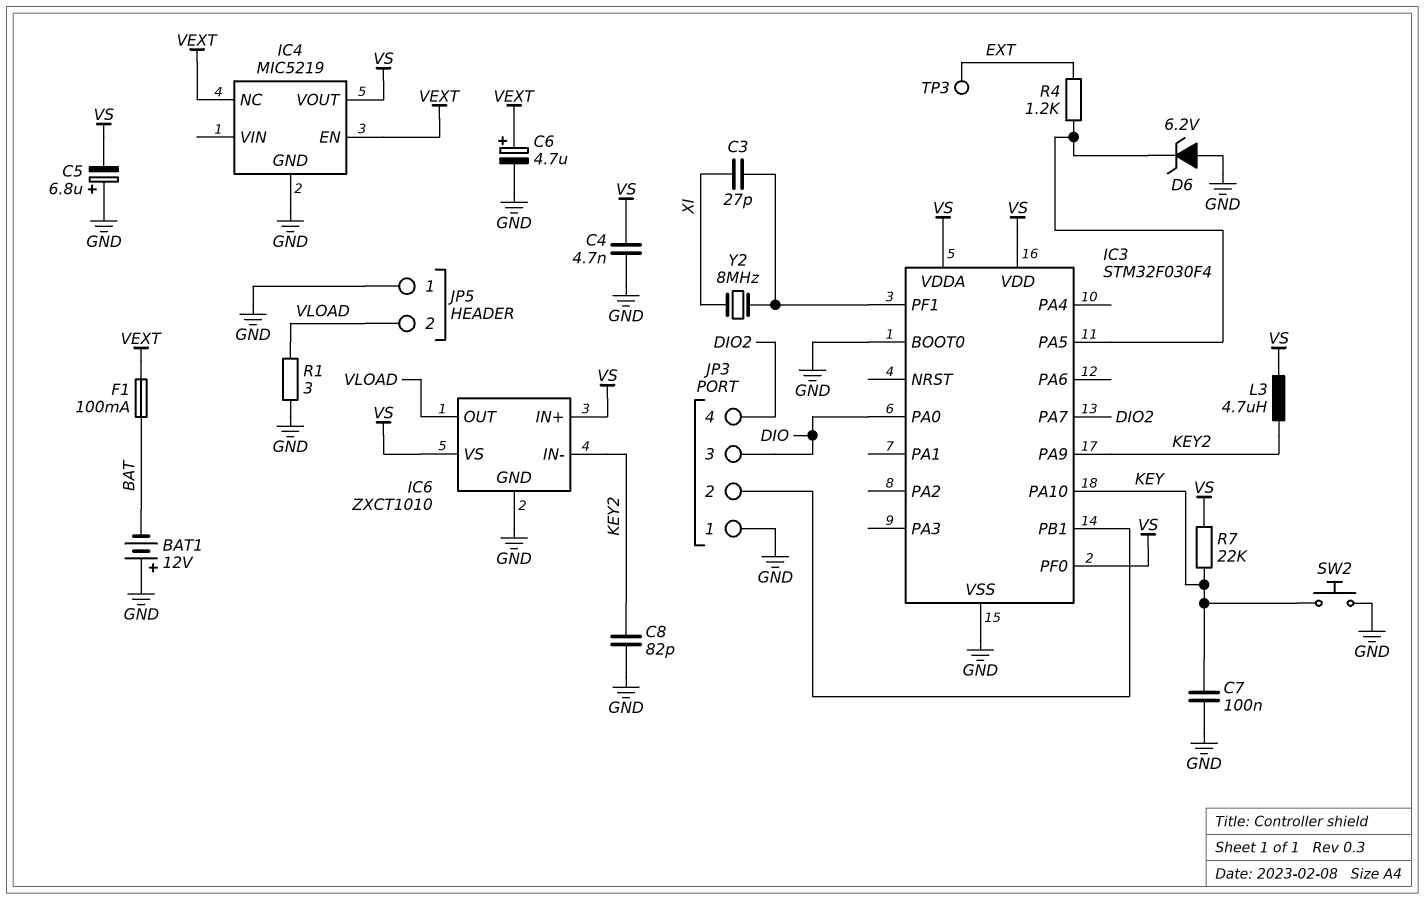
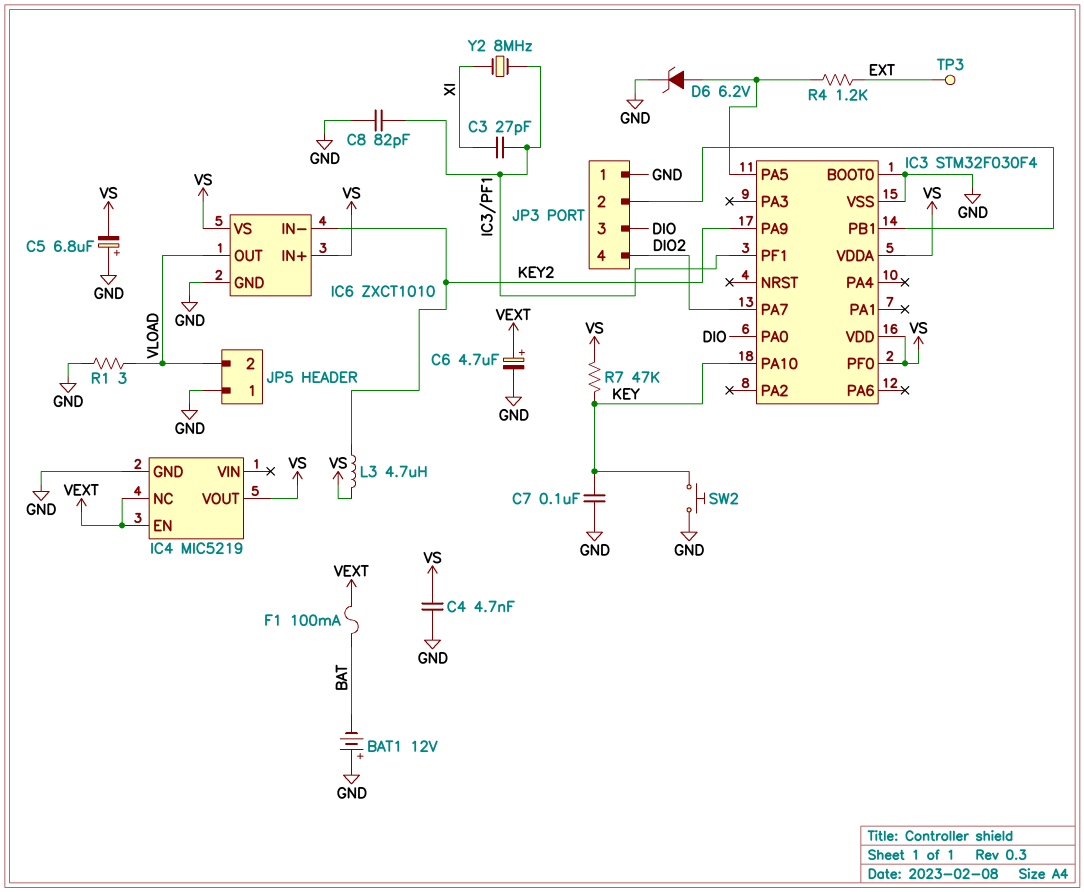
C8: 82pF (GND, KEY2) -> 82pF (GND, IC3/PF1)
D6: zener 6.2V (A GND, K IC3/PA5) -> zener 6.2V (A IC3/PA5, K GND)
R7: 22k (KEY, VS) -> 47k (KEY, VS)

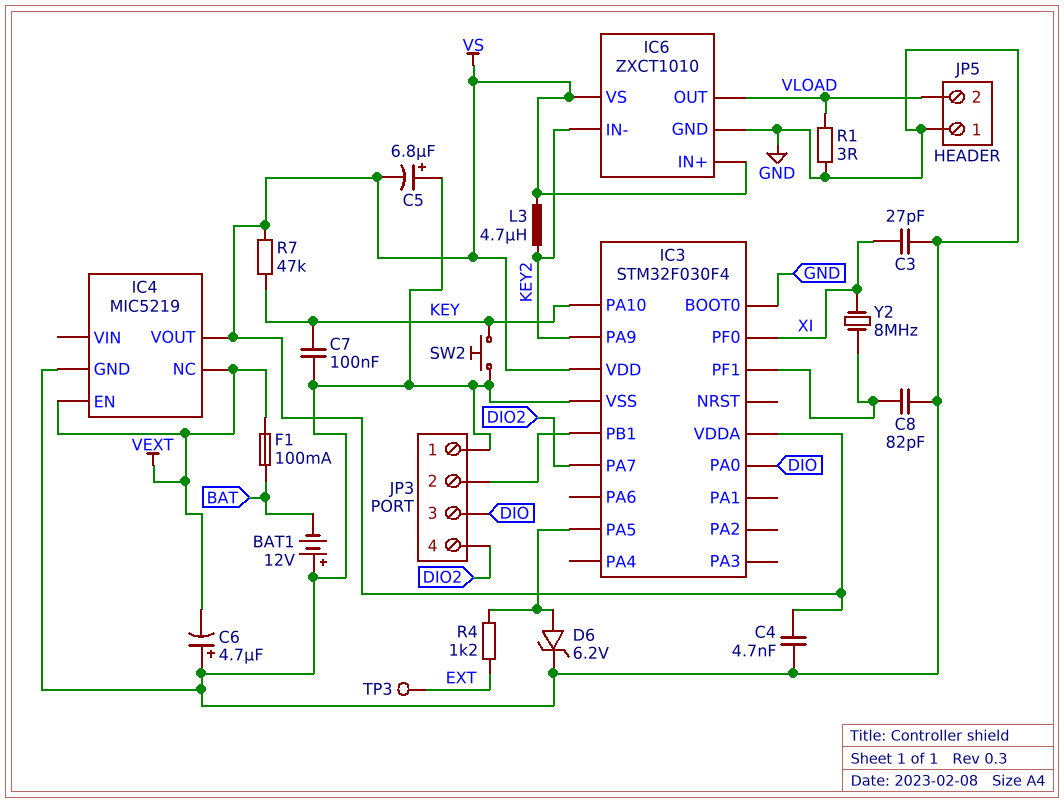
C3: 27pF (IC3/PF1, XI) -> 27pF (GND, XI)
C6: 4.7uF (plus VEXT, minus GND) -> 4.7uF (plus GND, minus VEXT)
IC3 pin PF0: VS -> XI

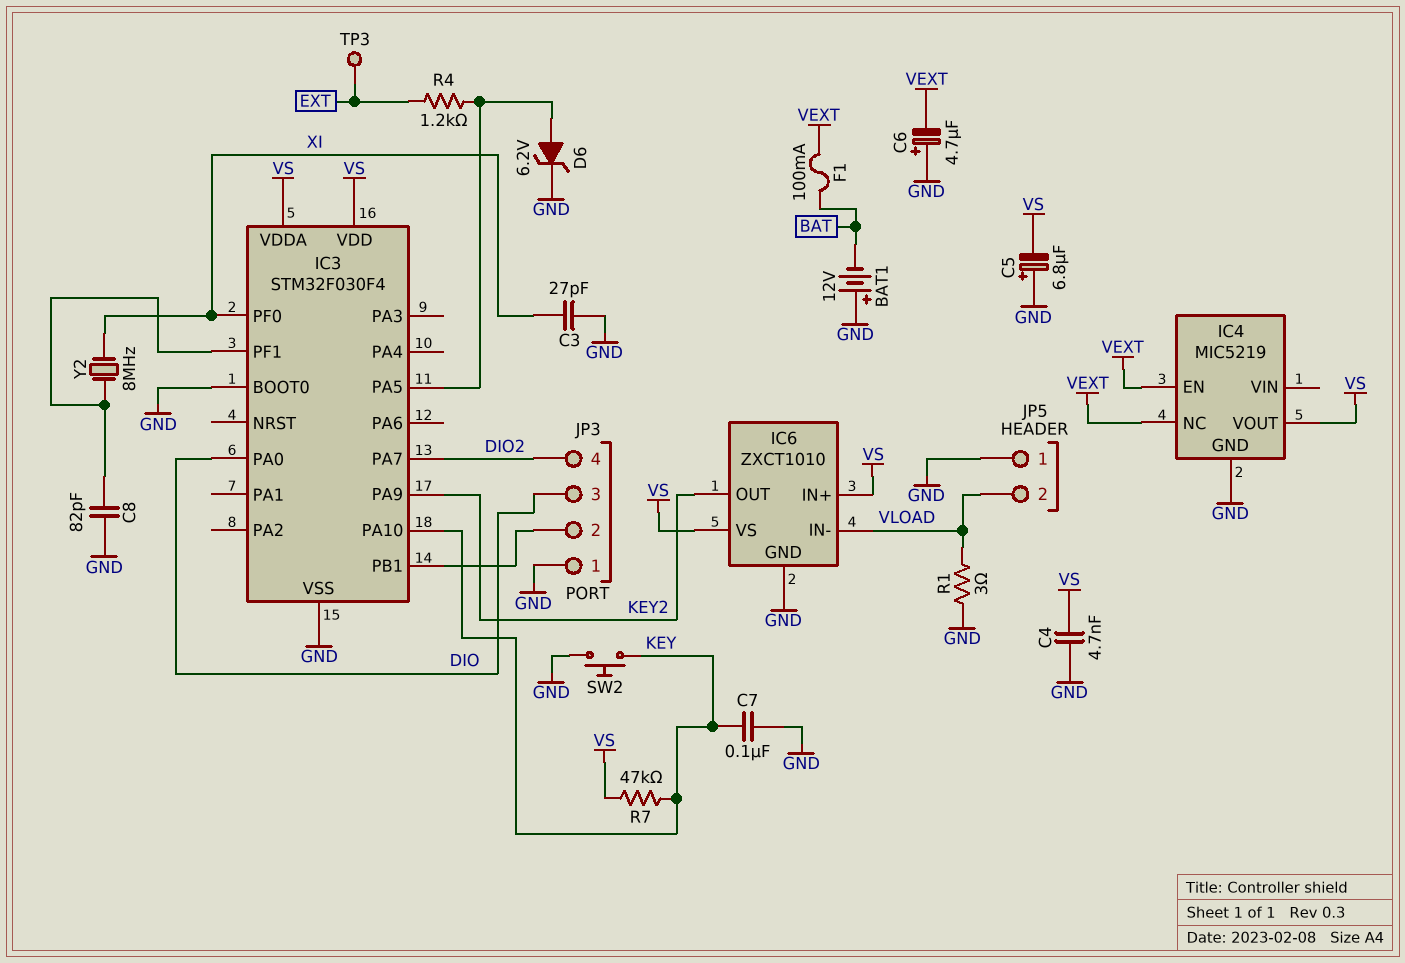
IC6 pin IN-: KEY2 -> VLOAD
IC6 pin OUT: VLOAD -> KEY2
L3: 4.7uH (KEY2, VS) -> none

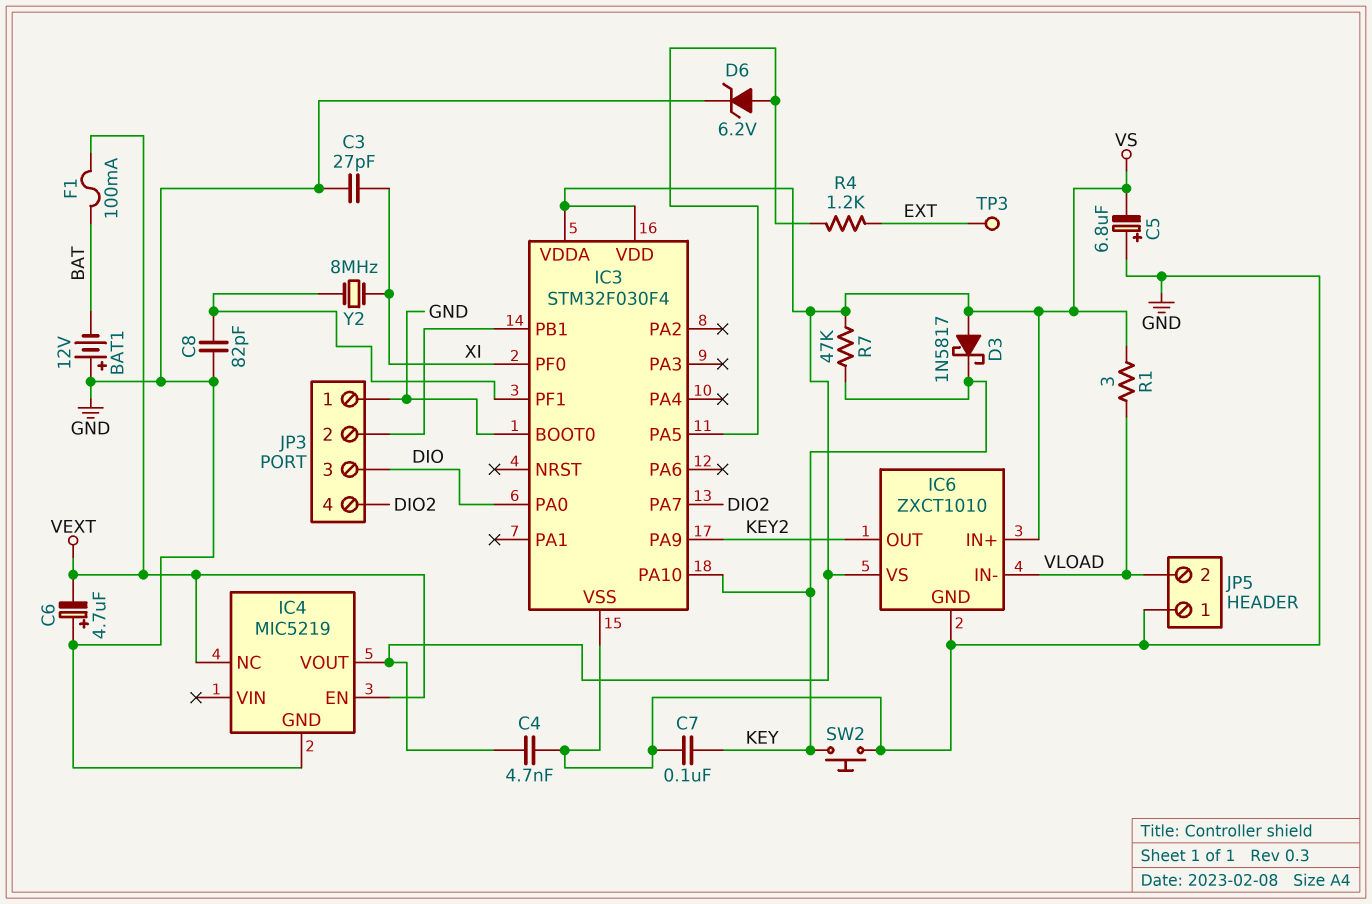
D3: none -> schottky 1N5817 (A VS, K KEY)
R1: 3 (GND, VLOAD) -> 3 (VLOAD, VS)

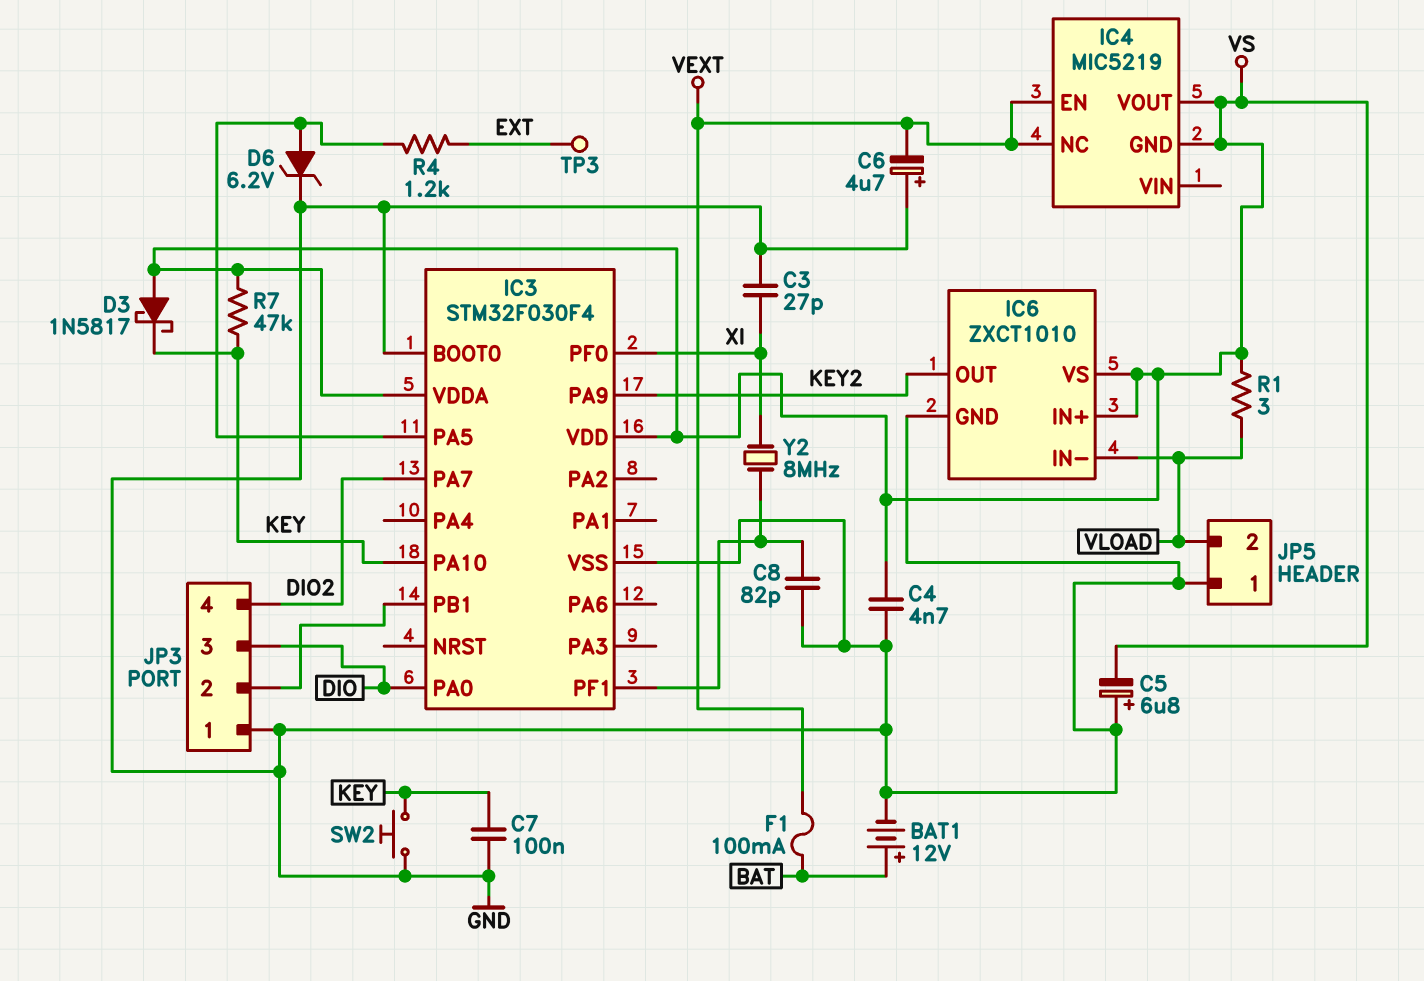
BAT1: 12V (plus GND, minus BAT) -> 12V (plus BAT, minus GND)
IC4 pin GND: GND -> VS

